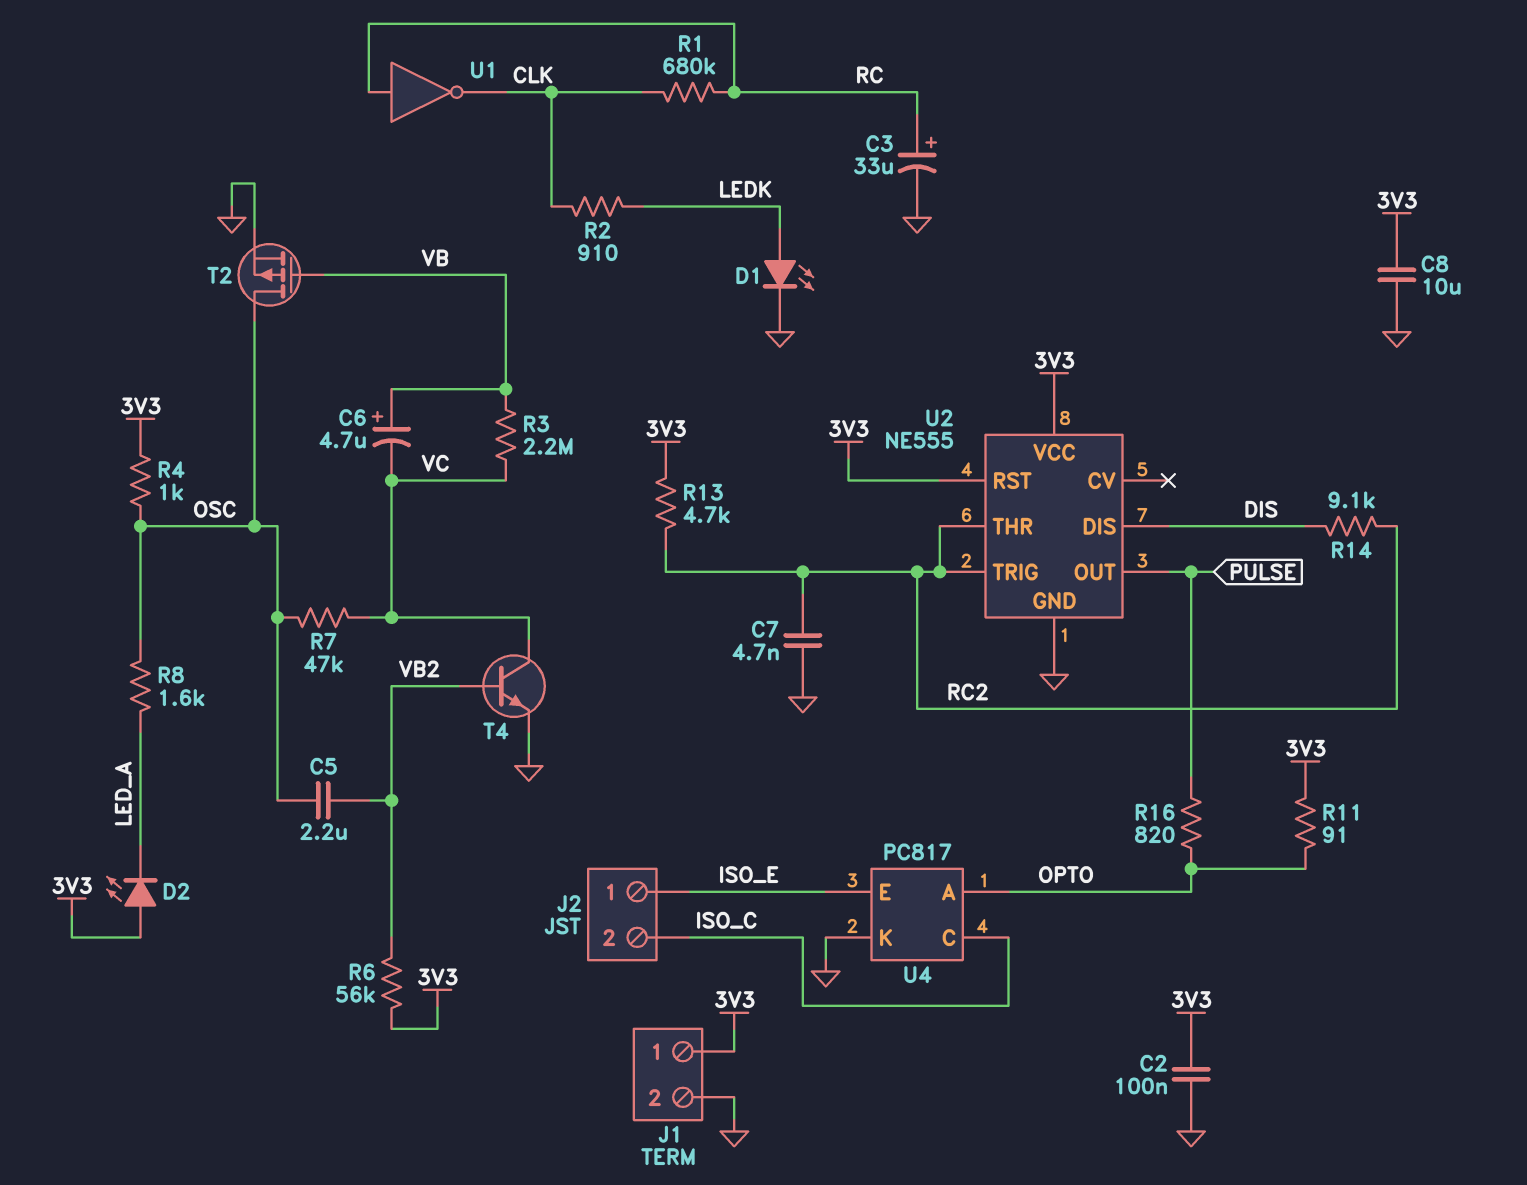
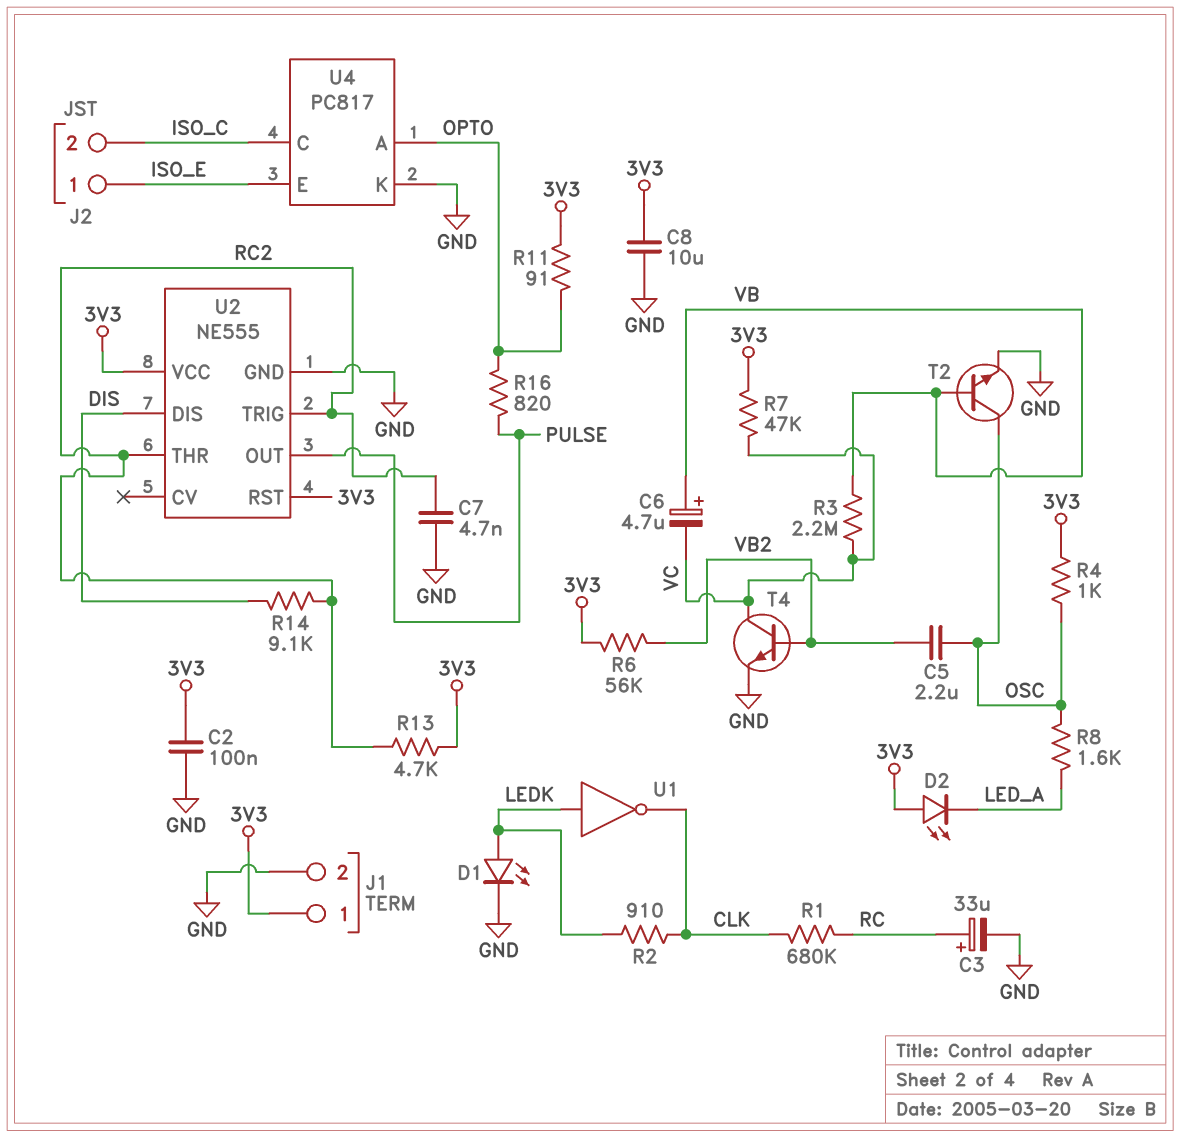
R7: 47k (OSC, VC) -> 47k (3V3, VC)
T2: PMOS (G VB, D OSC, S GND) -> NPN (B VB, C OSC, E GND)
U1: NOT (in RC, out CLK) -> NOT (in LEDK, out CLK)

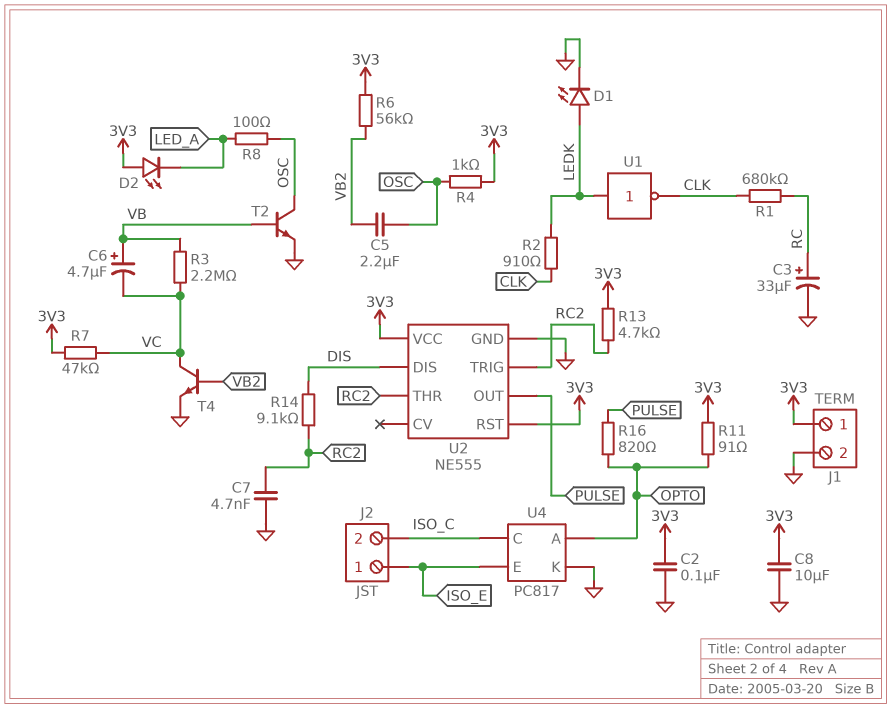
R8: 1.6k (LED_A, OSC) -> 100 (LED_A, OSC)

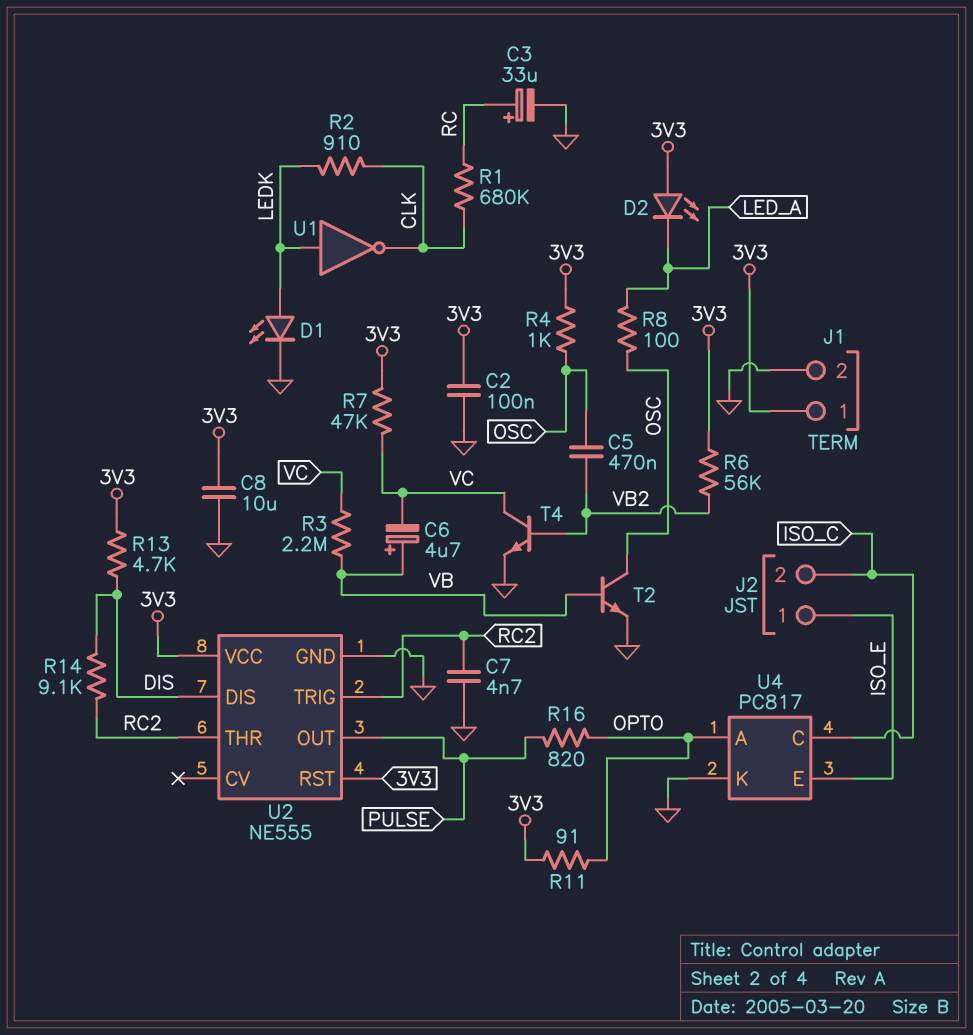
C5: 2.2uF (OSC, VB2) -> 470nF (OSC, VB2)
R13: 4.7k (3V3, RC2) -> 4.7k (3V3, DIS)

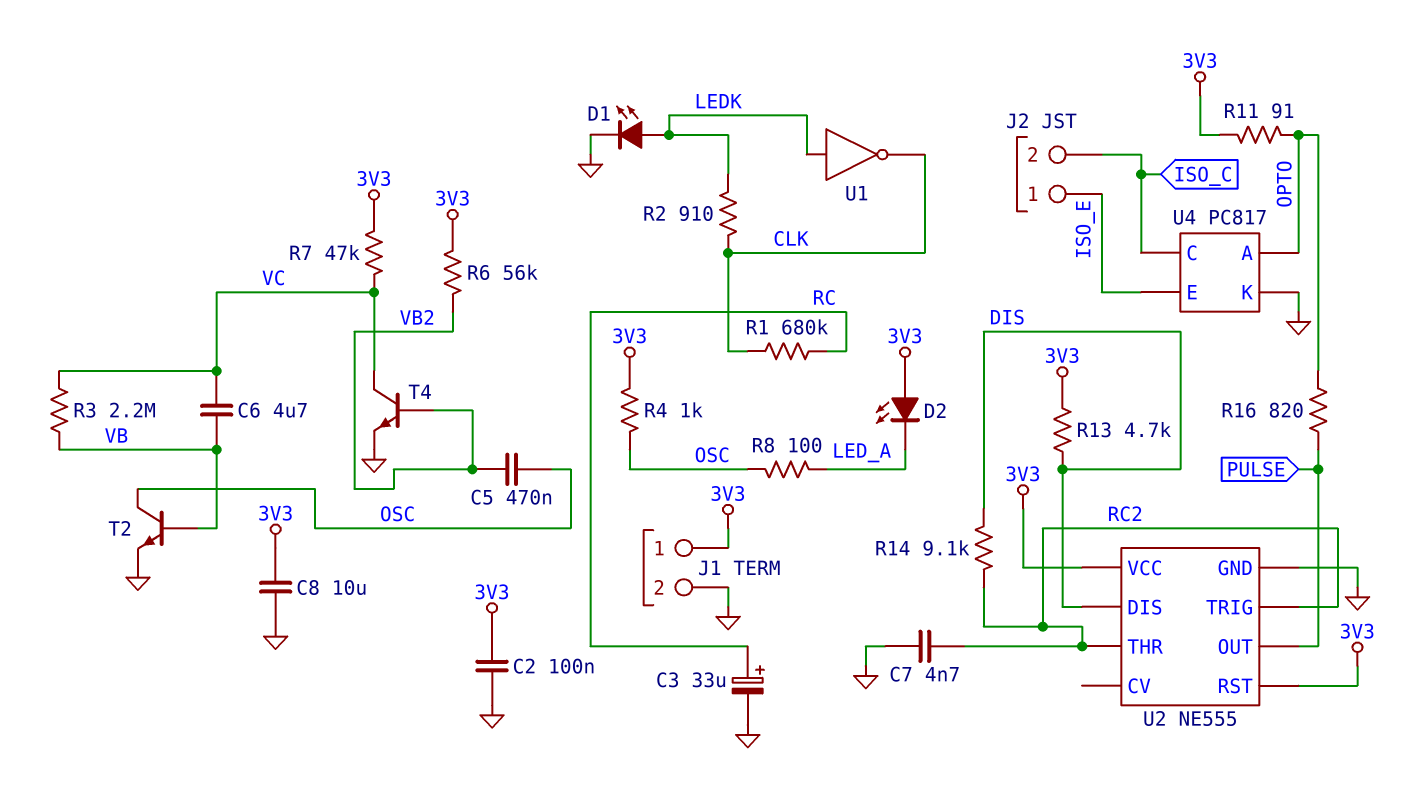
C6: 4.7uF (plus VB, minus VC) -> 4.7uF (VB, VC)

